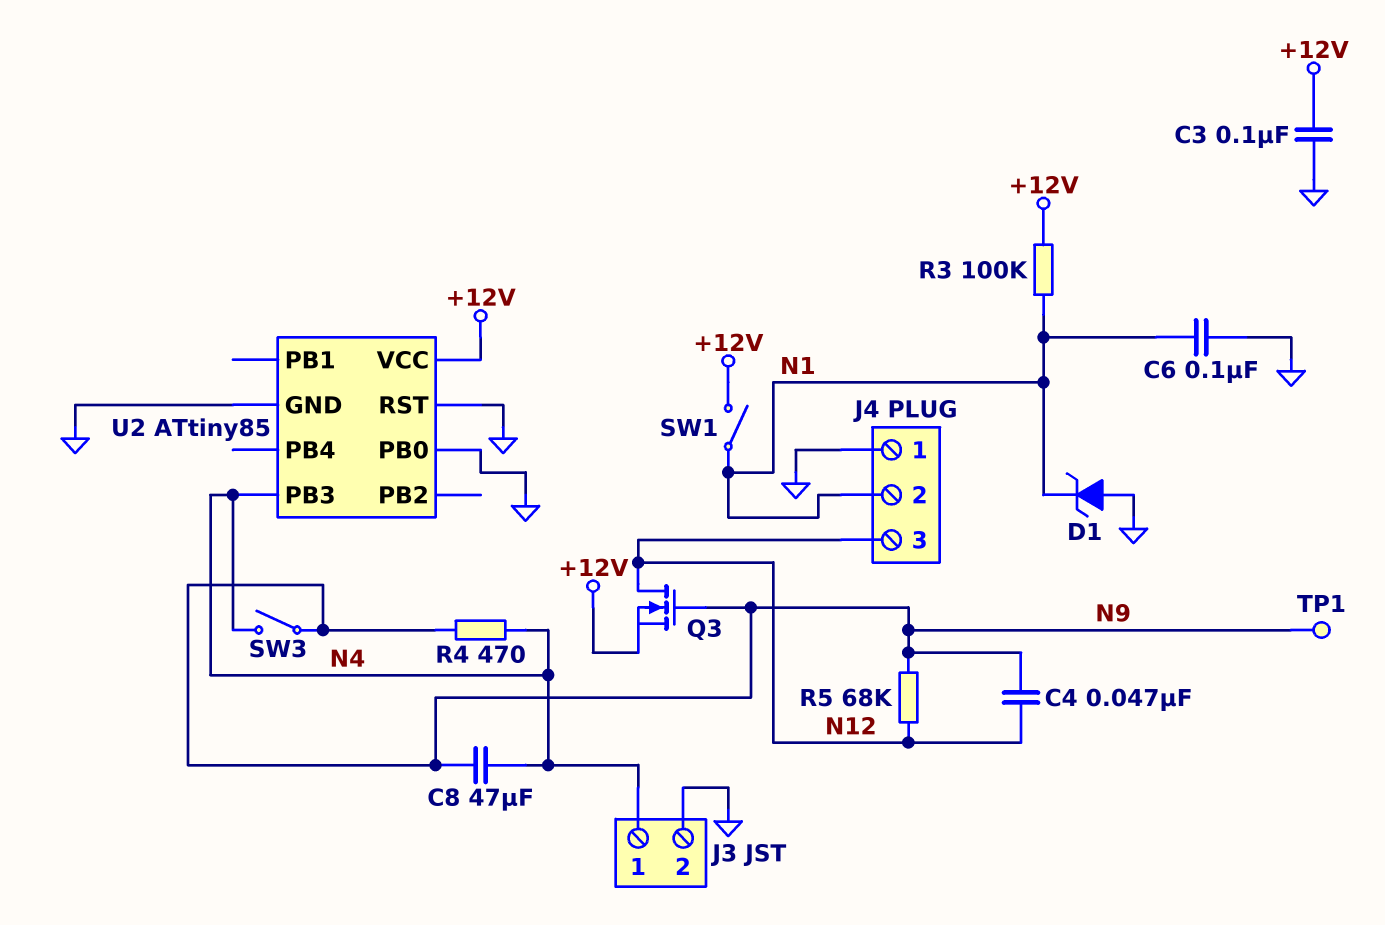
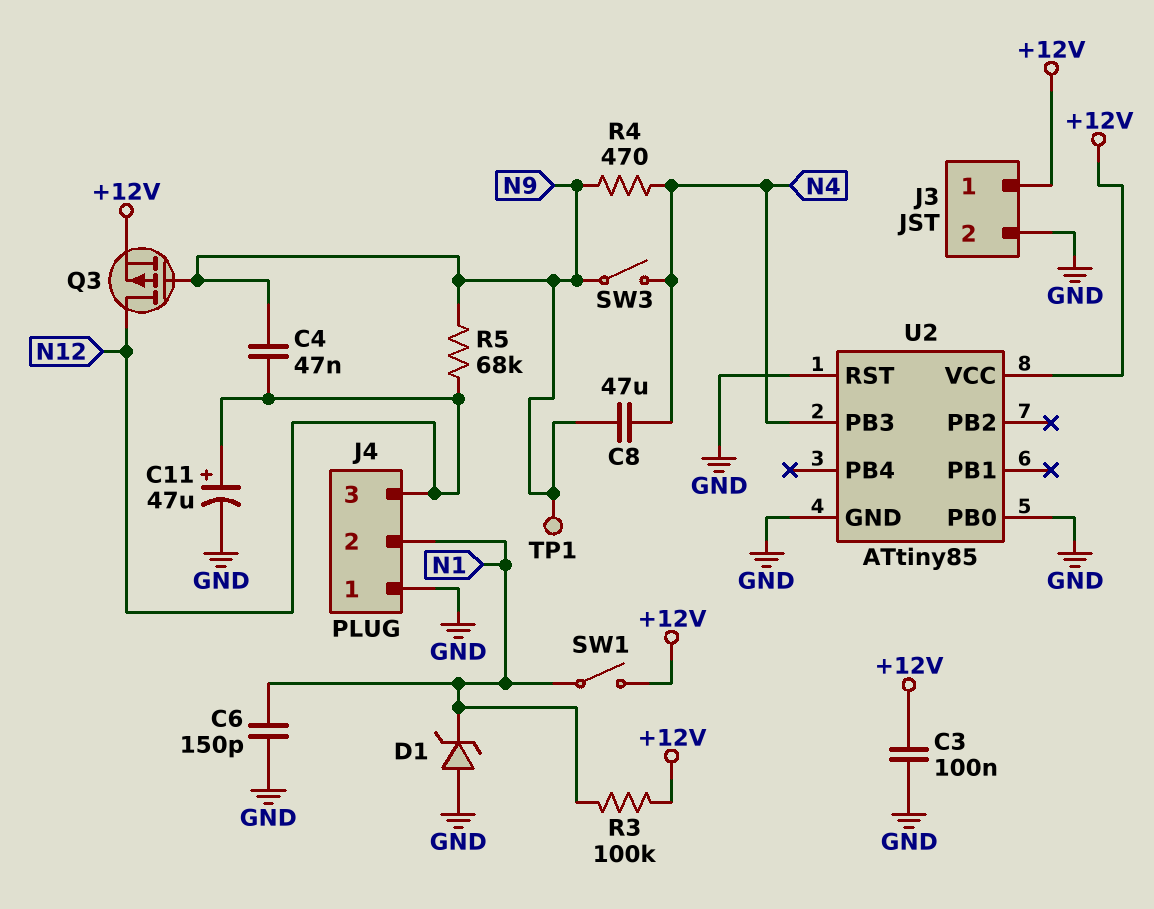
C6: 100nF (GND, N1) -> 150pF (GND, N1)
C11: none -> 47uF (plus N12, minus GND)
J3 pin 1: N4 -> +12V
Q3: NMOS (G N9, D N12, S +12V) -> PMOS (G N9, D N12, S +12V)

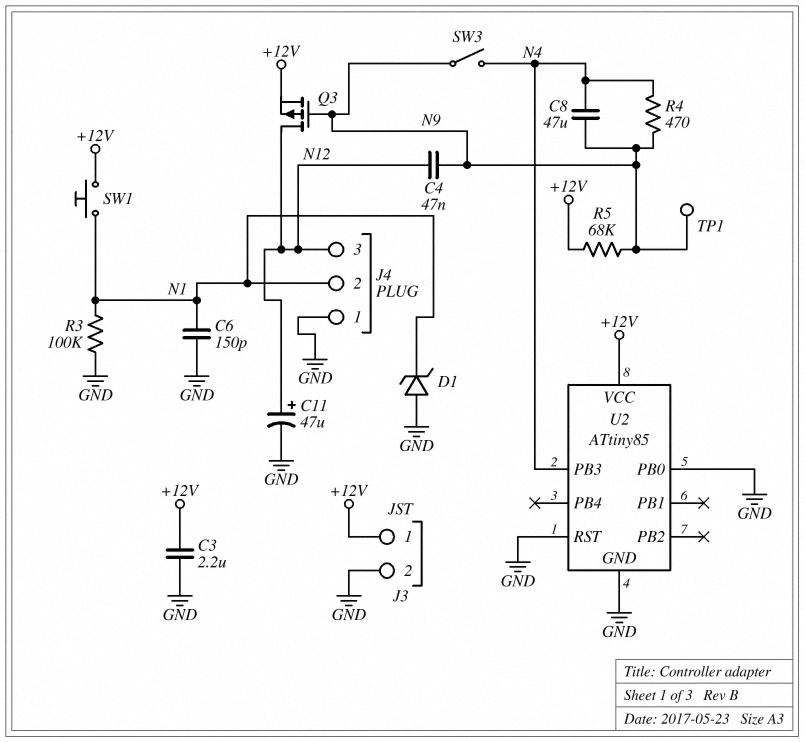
C3: 100nF (+12V, GND) -> 2.2uF (+12V, GND)
R3: 100k (+12V, N1) -> 100k (GND, N1)
R5: 68k (N9, N12) -> 68k (+12V, N9)
SW1: switch (+12V, N1) -> button (+12V, N1)

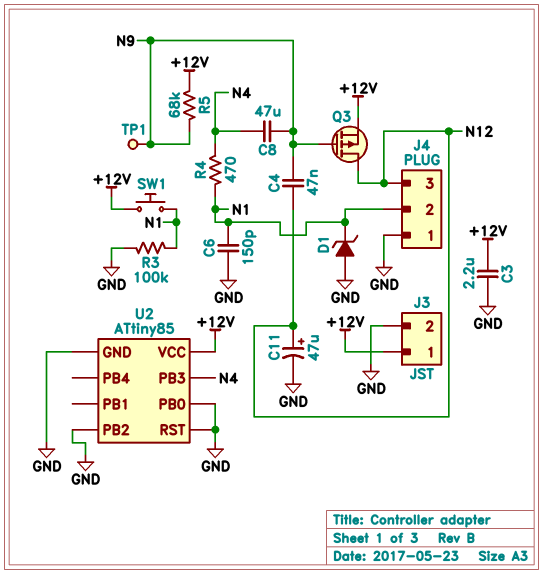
R4: 470 (N4, N9) -> 470 (N1, N4)
SW3: switch (N4, N9) -> none
U2 pin PB2: none -> GND

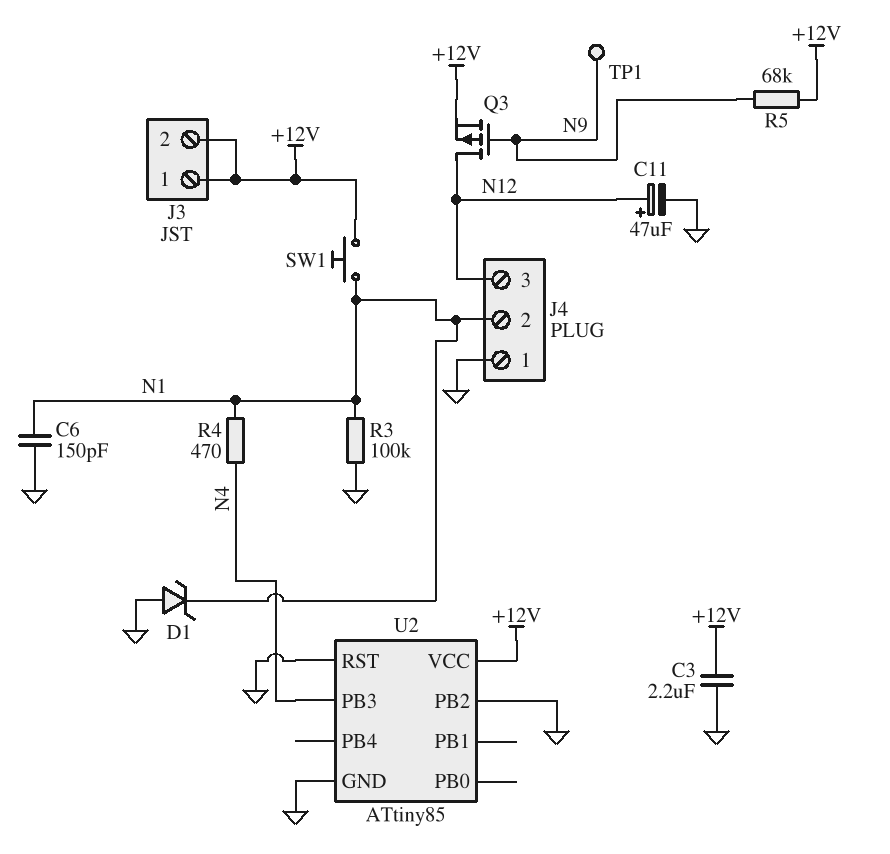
C4: 47nF (N9, N12) -> none
C8: 47uF (N4, N9) -> none
J3 pin 2: GND -> +12V
U2 pin PB0: GND -> none

